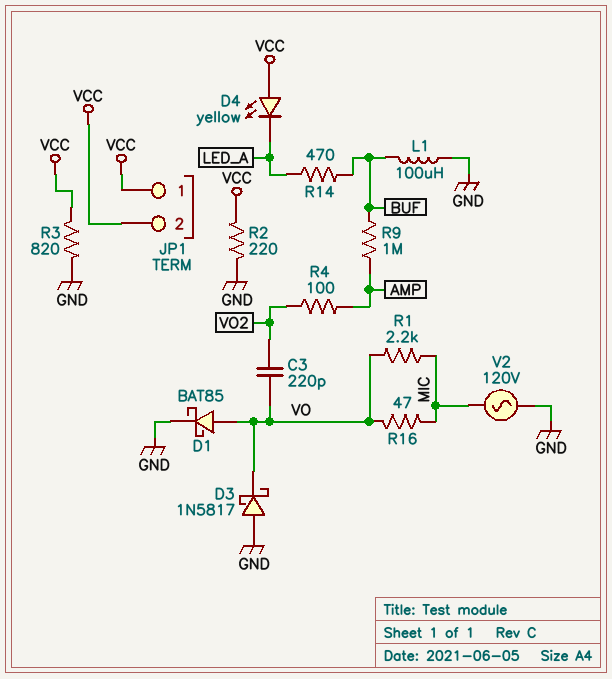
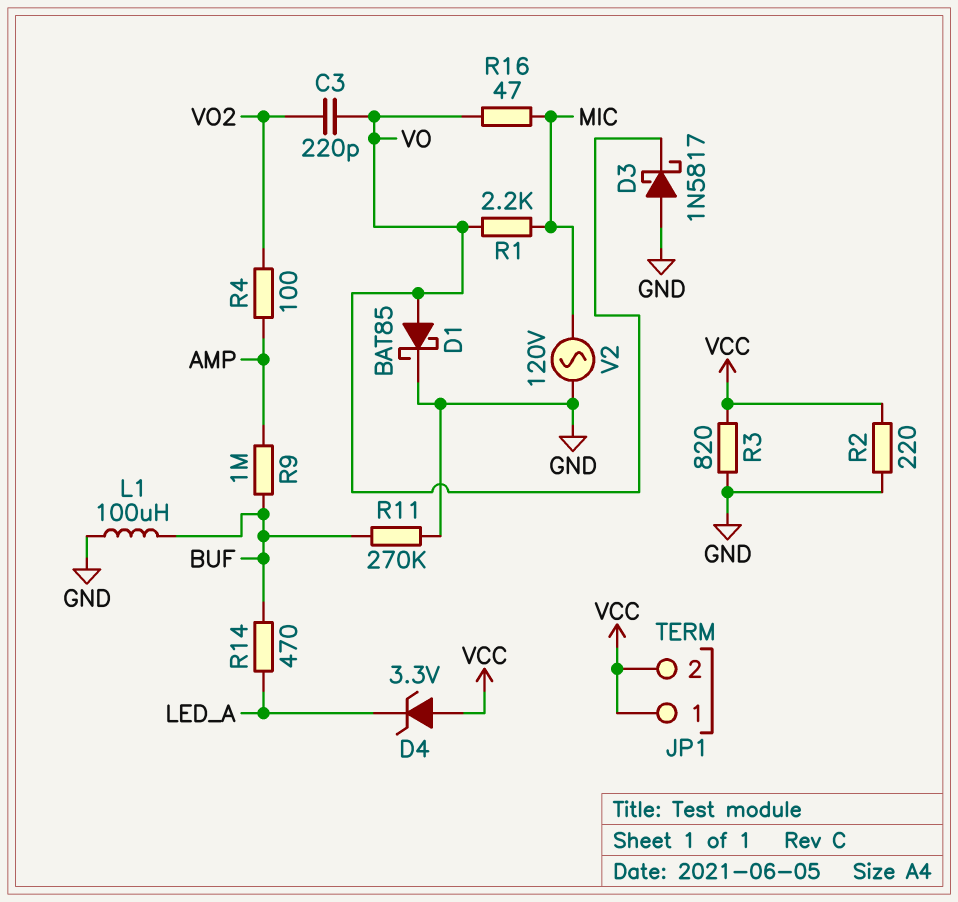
D4: LED yellow (A VCC, K LED_A) -> zener 3.3V (A VCC, K LED_A)
R11: none -> 270k (BUF, GND)

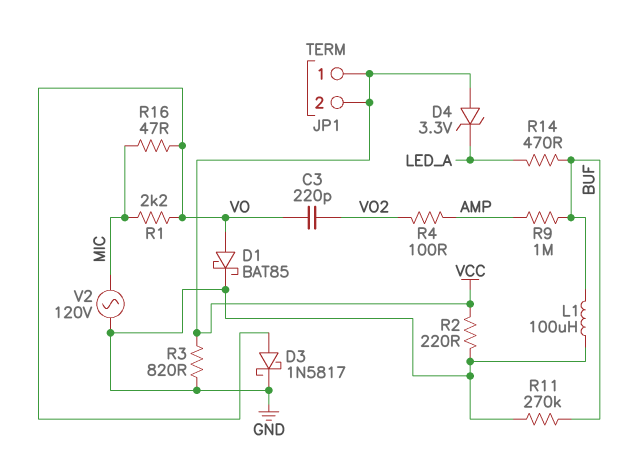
D3: schottky 1N5817 (A GND, K VO) -> schottky 1N5817 (A VO, K GND)

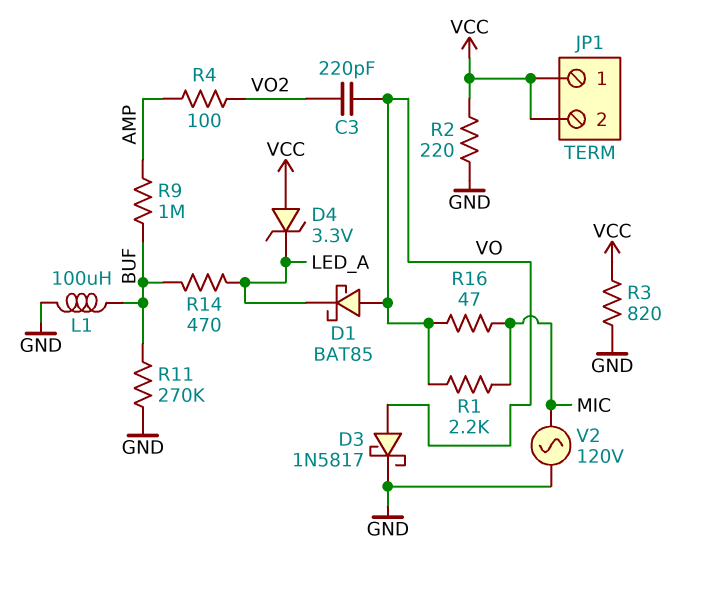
D1: schottky BAT85 (A VO, K GND) -> schottky BAT85 (A VO, K LED_A)

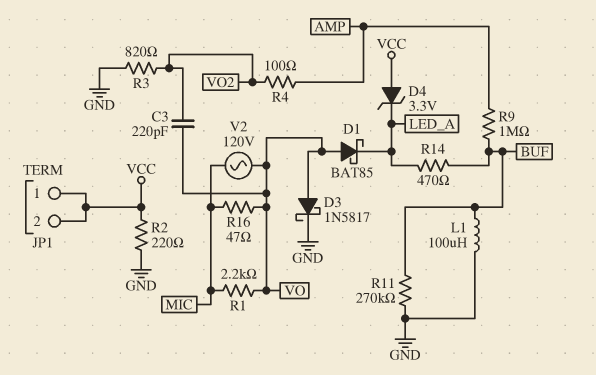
R3: 820 (GND, VCC) -> 820 (GND, VO2)
V2: AC 120V (GND, MIC) -> AC 120V (MIC, VO)

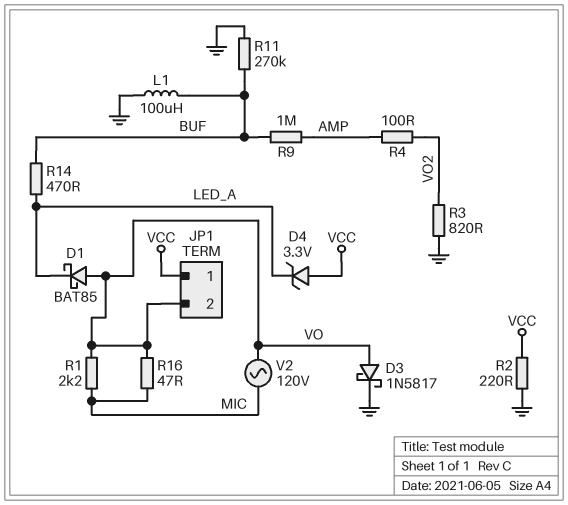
C3: 220pF (VO, VO2) -> none
JP1 pin 2: VCC -> VO

